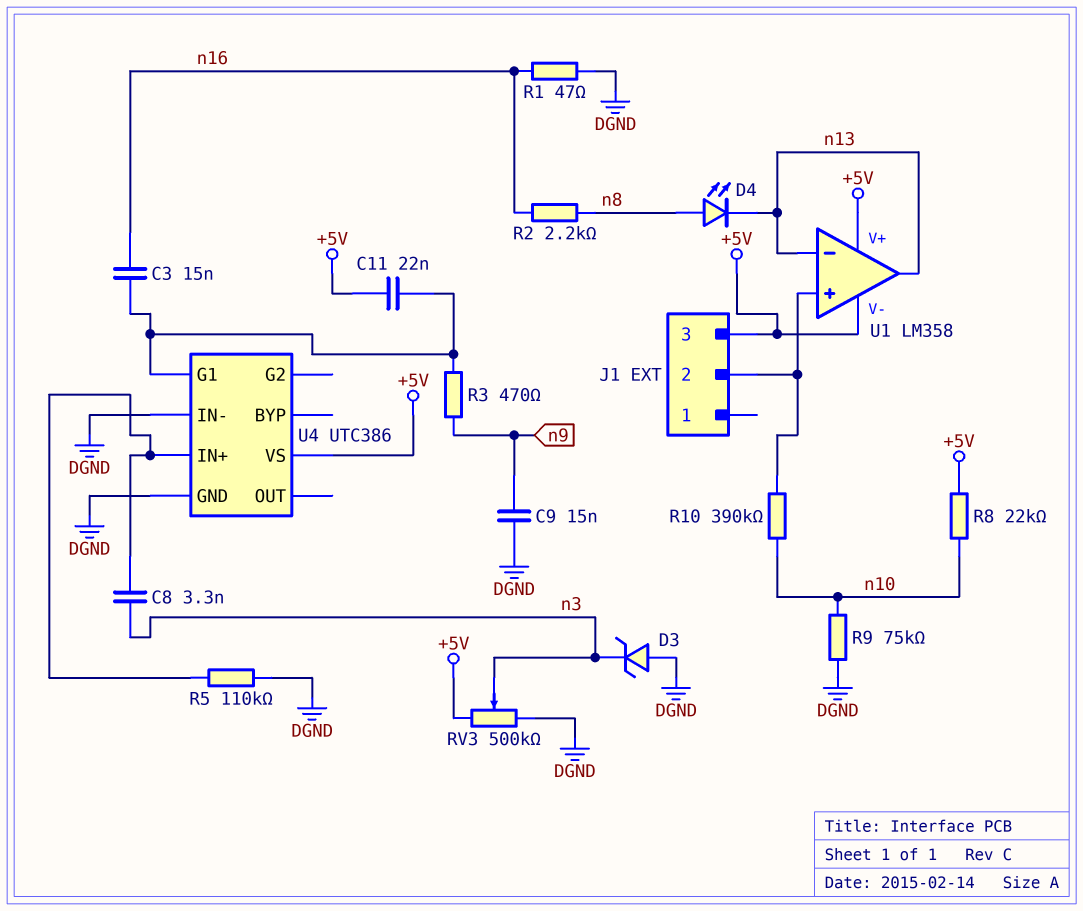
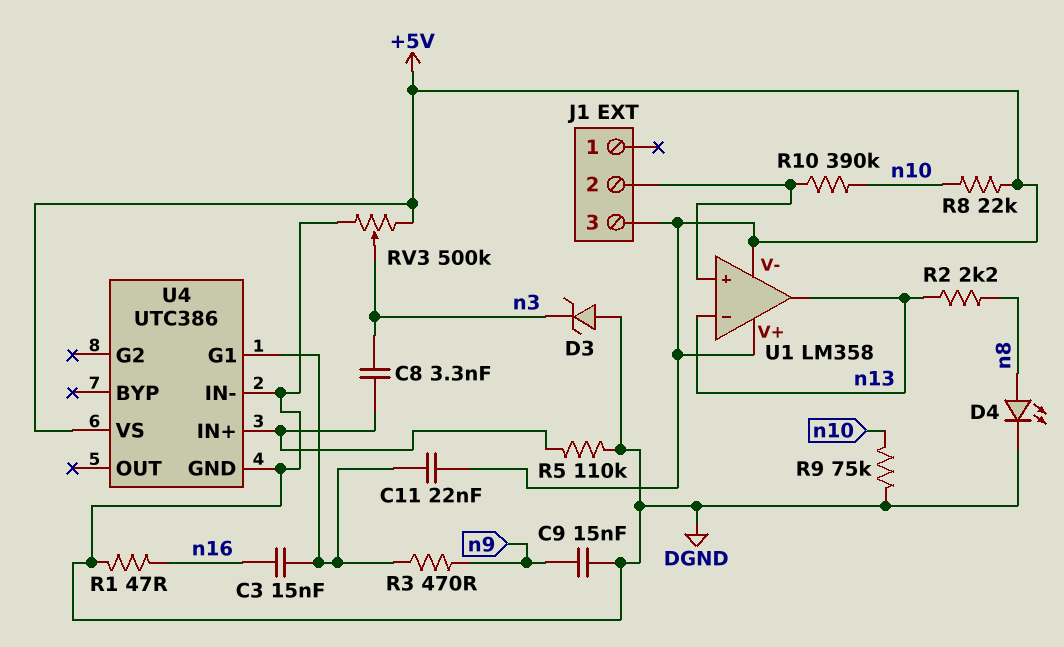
D4: LED (A n8, K n13) -> LED (A n8, K DGND)
R2: 2.2k (n8, n16) -> 2.2k (n8, n13)

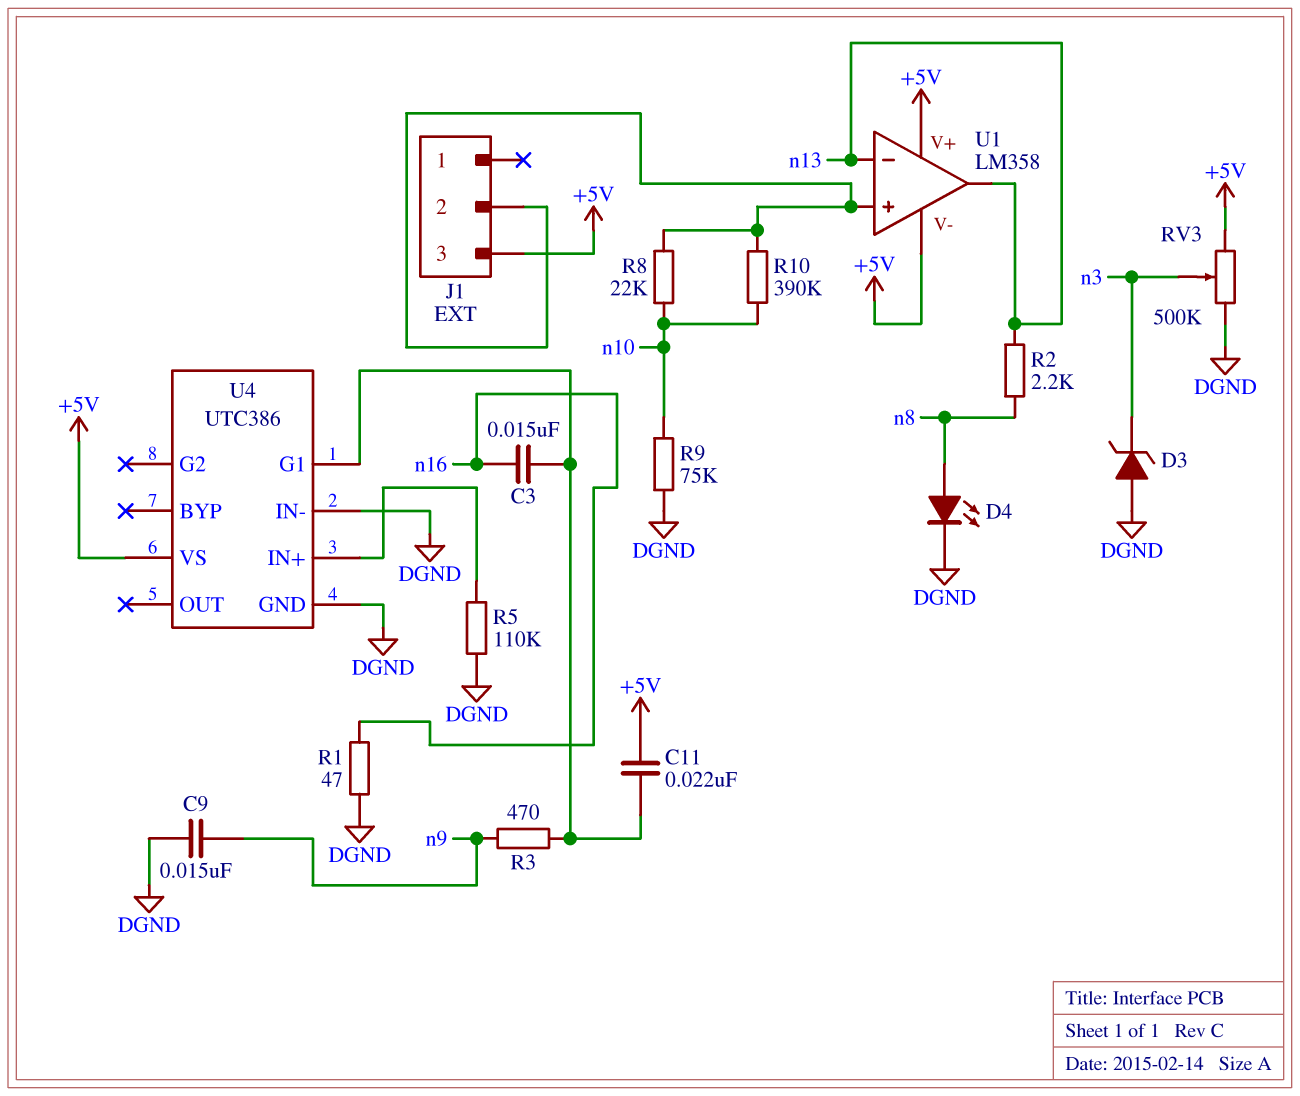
C8: 3.3nF (U4/IN+, n3) -> none
R8: 22k (+5V, n10) -> 22k (J1/2, n10)

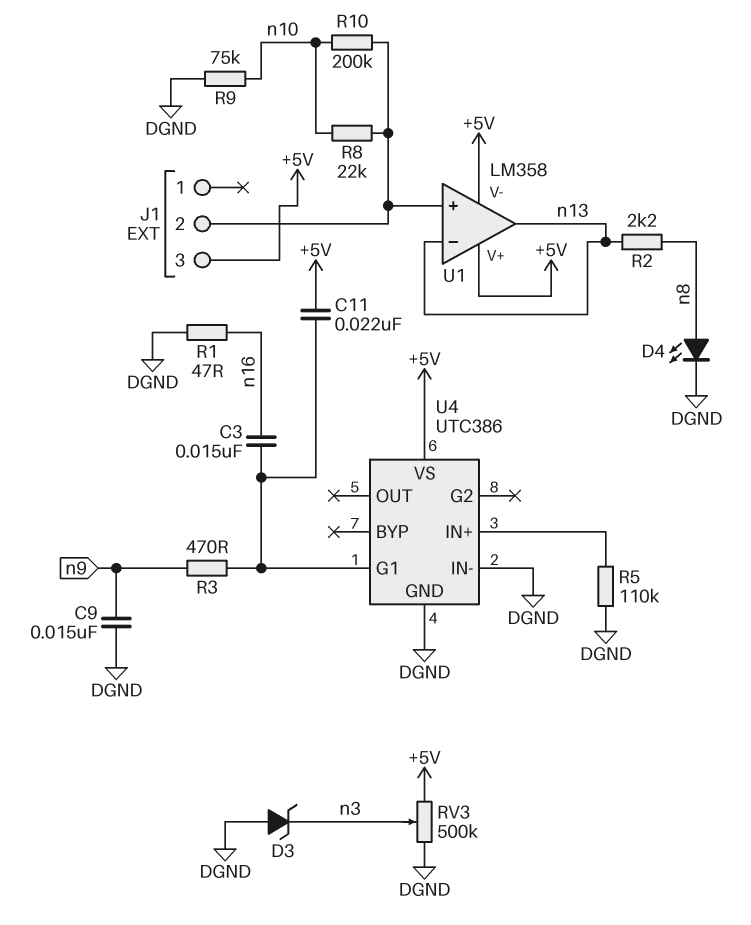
R10: 390k (J1/2, n10) -> 200k (J1/2, n10)

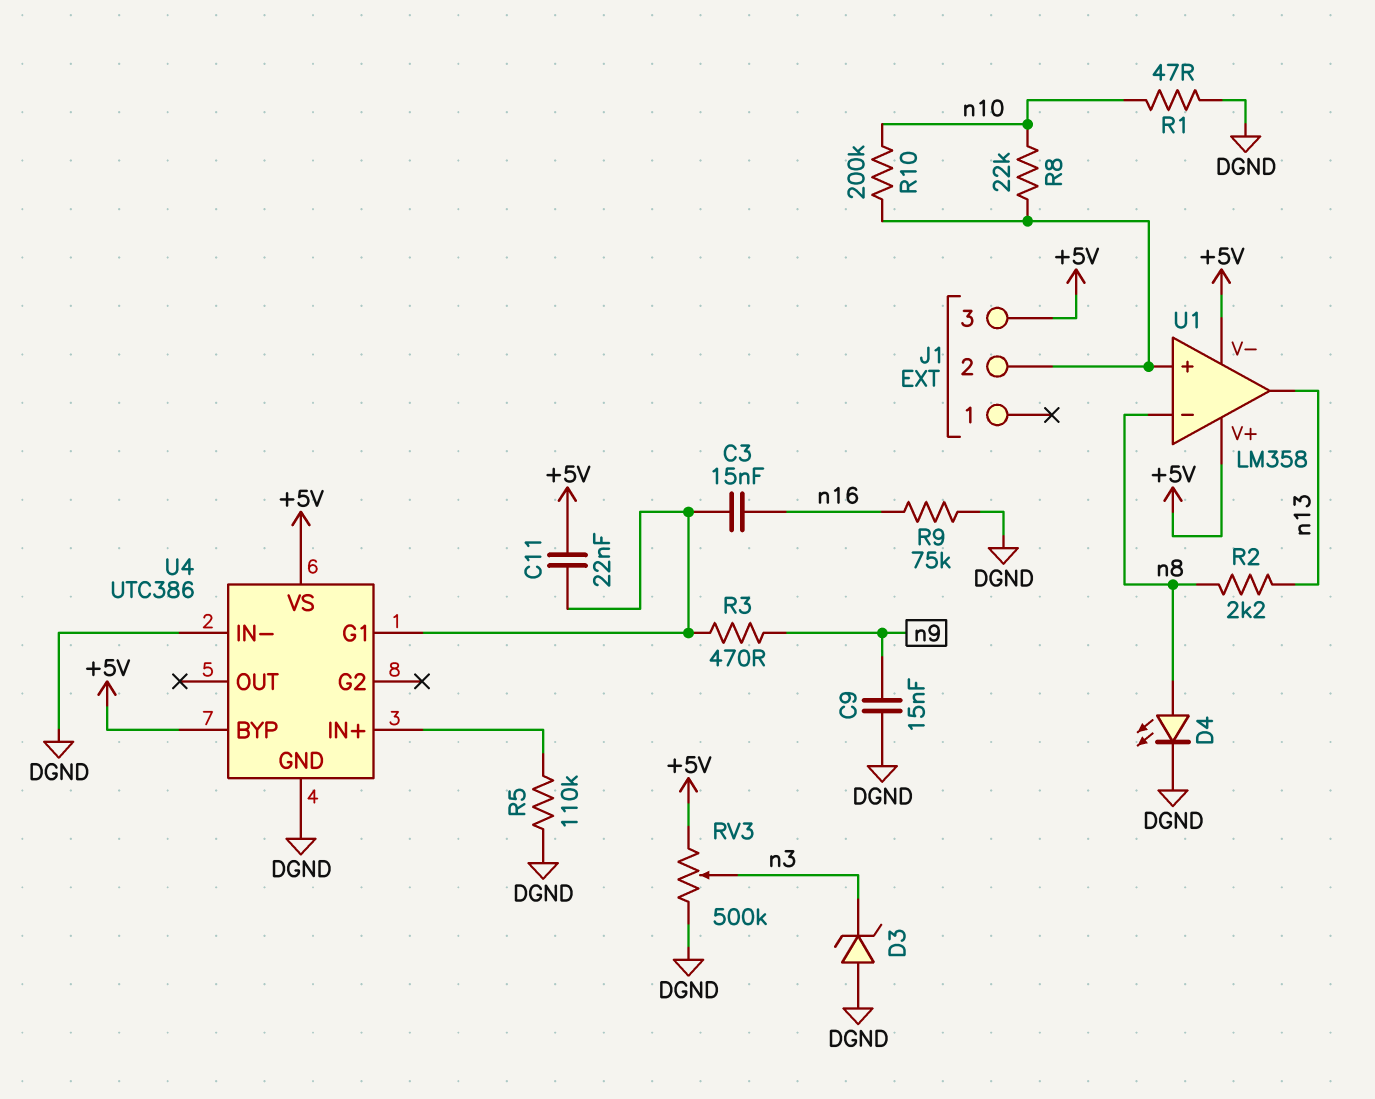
R1: 47 (DGND, n16) -> 47 (DGND, n10)
R9: 75k (DGND, n10) -> 75k (DGND, n16)
U1 pin in-: n13 -> n8
U4 pin BYP: none -> +5V

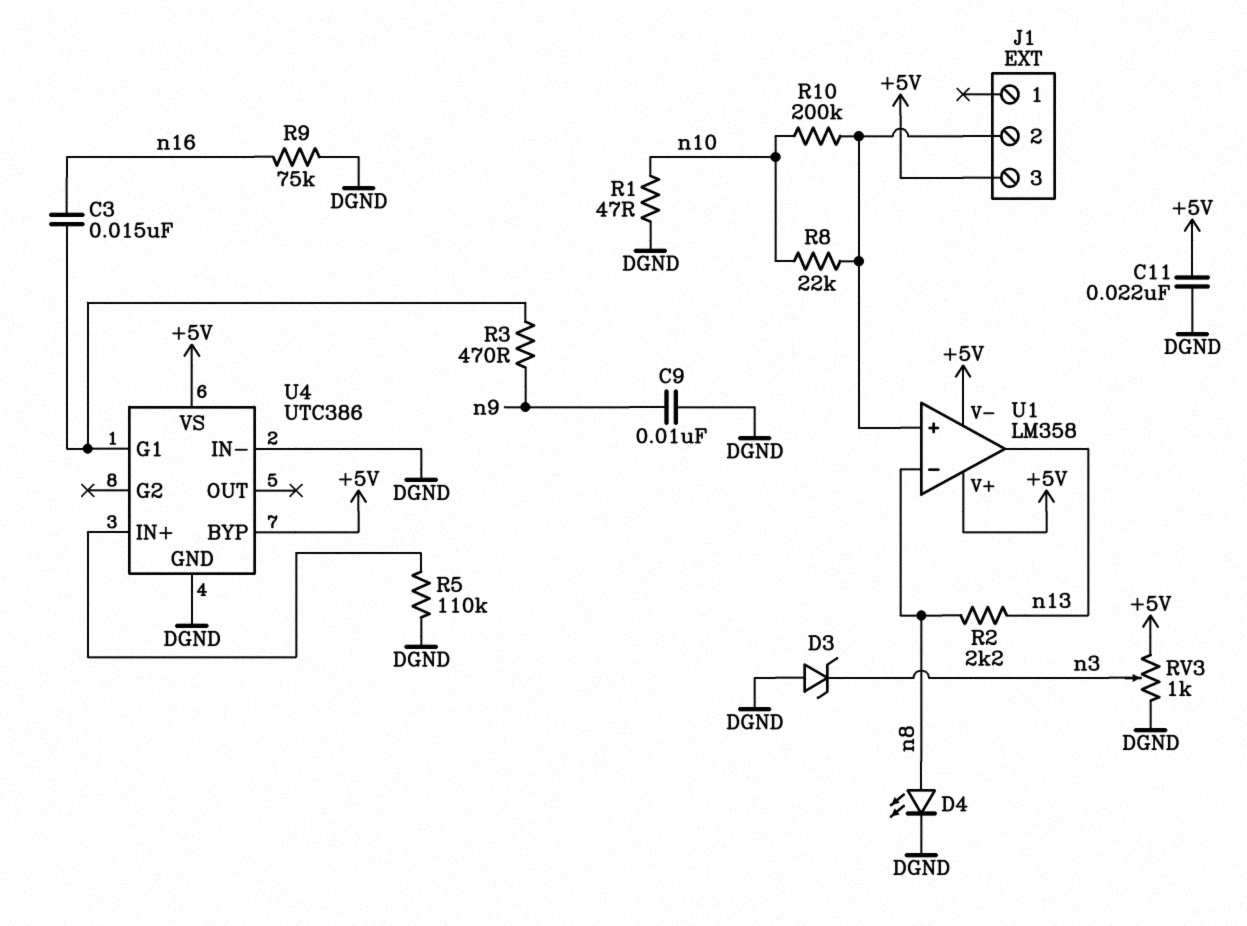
C9: 15nF (DGND, n9) -> 10nF (DGND, n9)
C11: 22nF (+5V, U4/G1) -> 22nF (+5V, DGND)
RV3: 500k (+5V, DGND, wiper n3) -> 1k (+5V, DGND, wiper n3)

